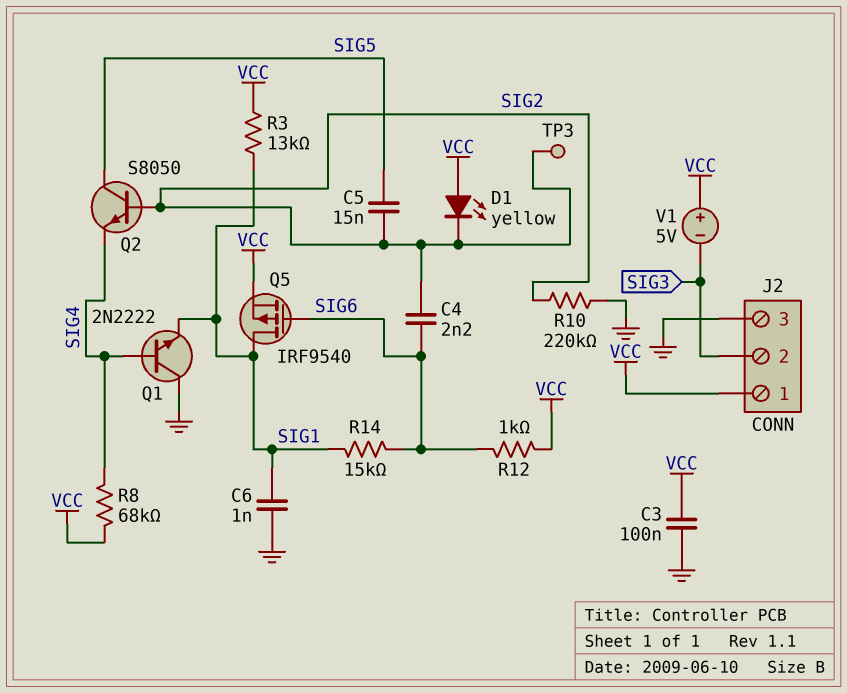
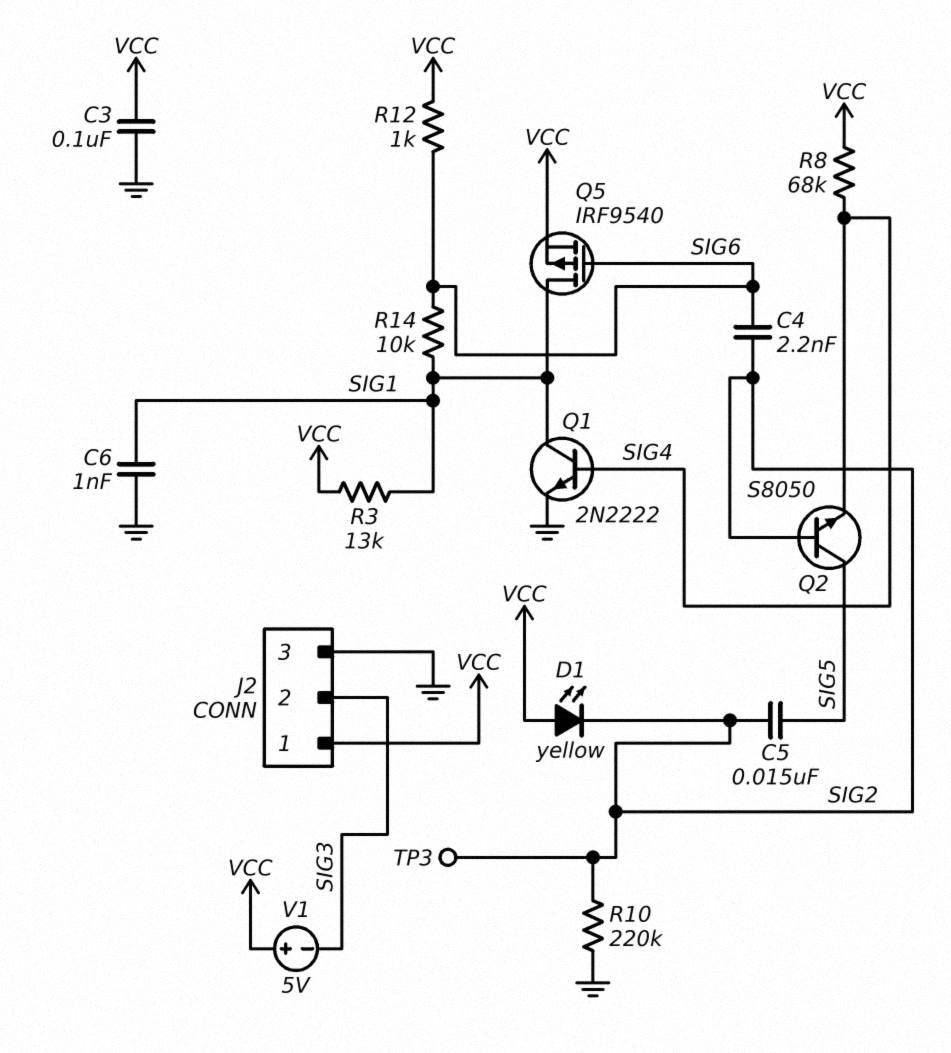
Q1: NPN 2N2222 (B SIG4, C GND, E SIG1) -> NPN 2N2222 (B SIG4, C SIG1, E GND)
R14: 15k (SIG1, SIG6) -> 10k (SIG1, SIG6)

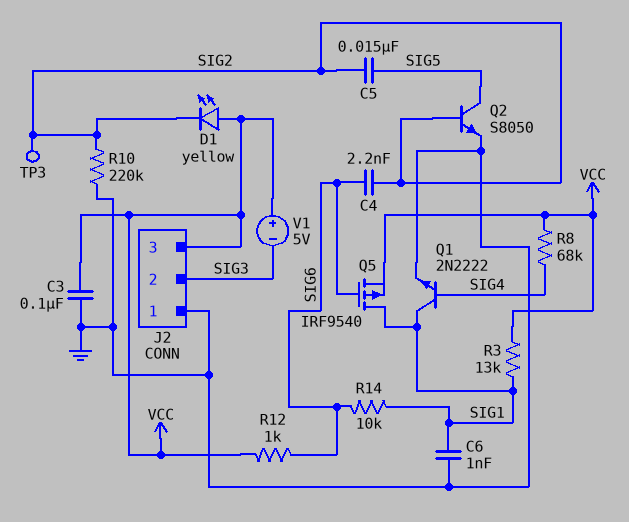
J2 pin 1: VCC -> GND
J2 pin 3: GND -> VCC
Q2: NPN S8050 (B SIG2, C SIG5, E SIG4) -> NPN S8050 (B SIG2, C SIG5, E GND)

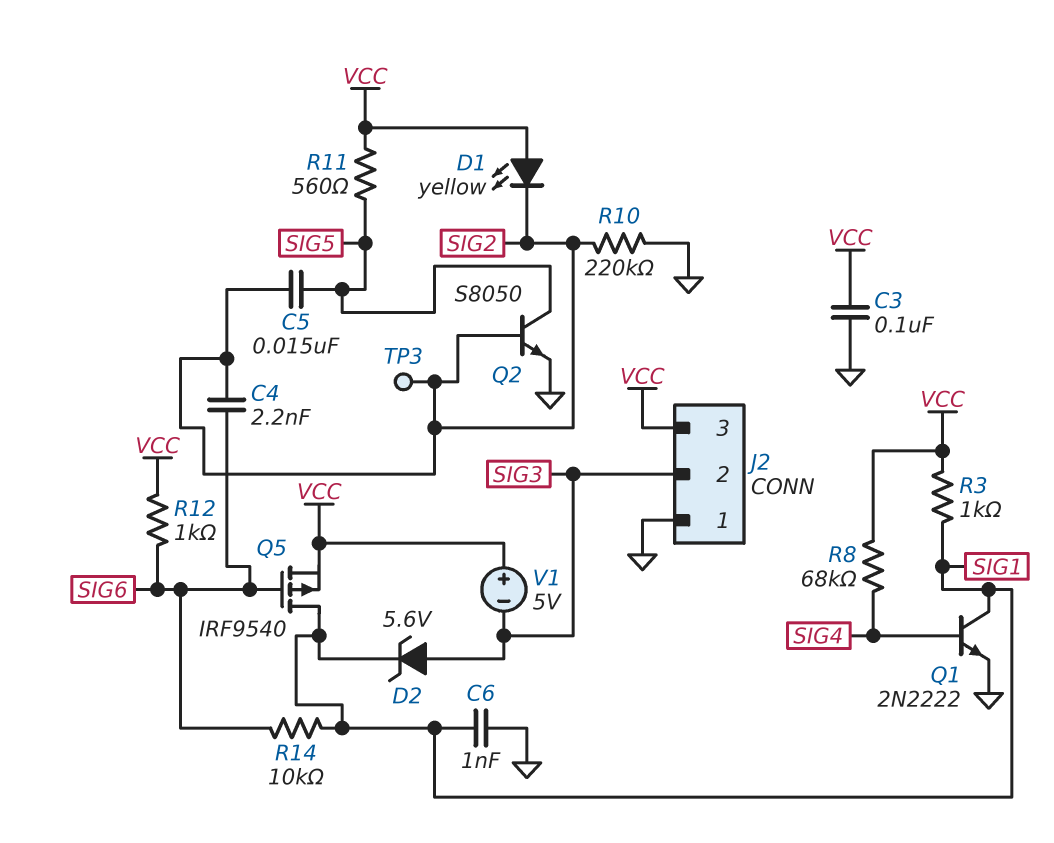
D2: none -> zener 5.6V (A SIG3, K SIG1)
R3: 13k (SIG1, VCC) -> 1k (SIG1, VCC)
R11: none -> 560 (SIG5, VCC)

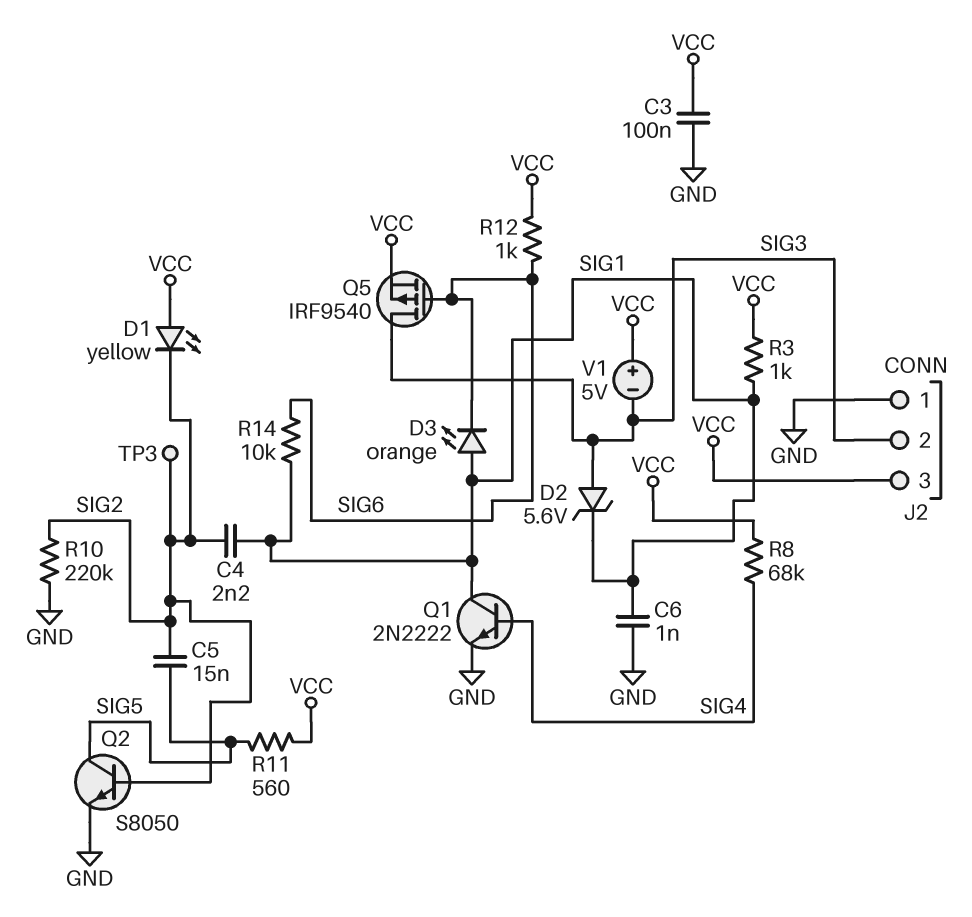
C4: 2.2nF (SIG2, SIG6) -> 2.2nF (SIG1, SIG2)
D3: none -> LED orange (A SIG1, K SIG6)
Q5: PMOS IRF9540 (G SIG6, D SIG1, S VCC) -> PMOS IRF9540 (G SIG6, D SIG3, S VCC)

